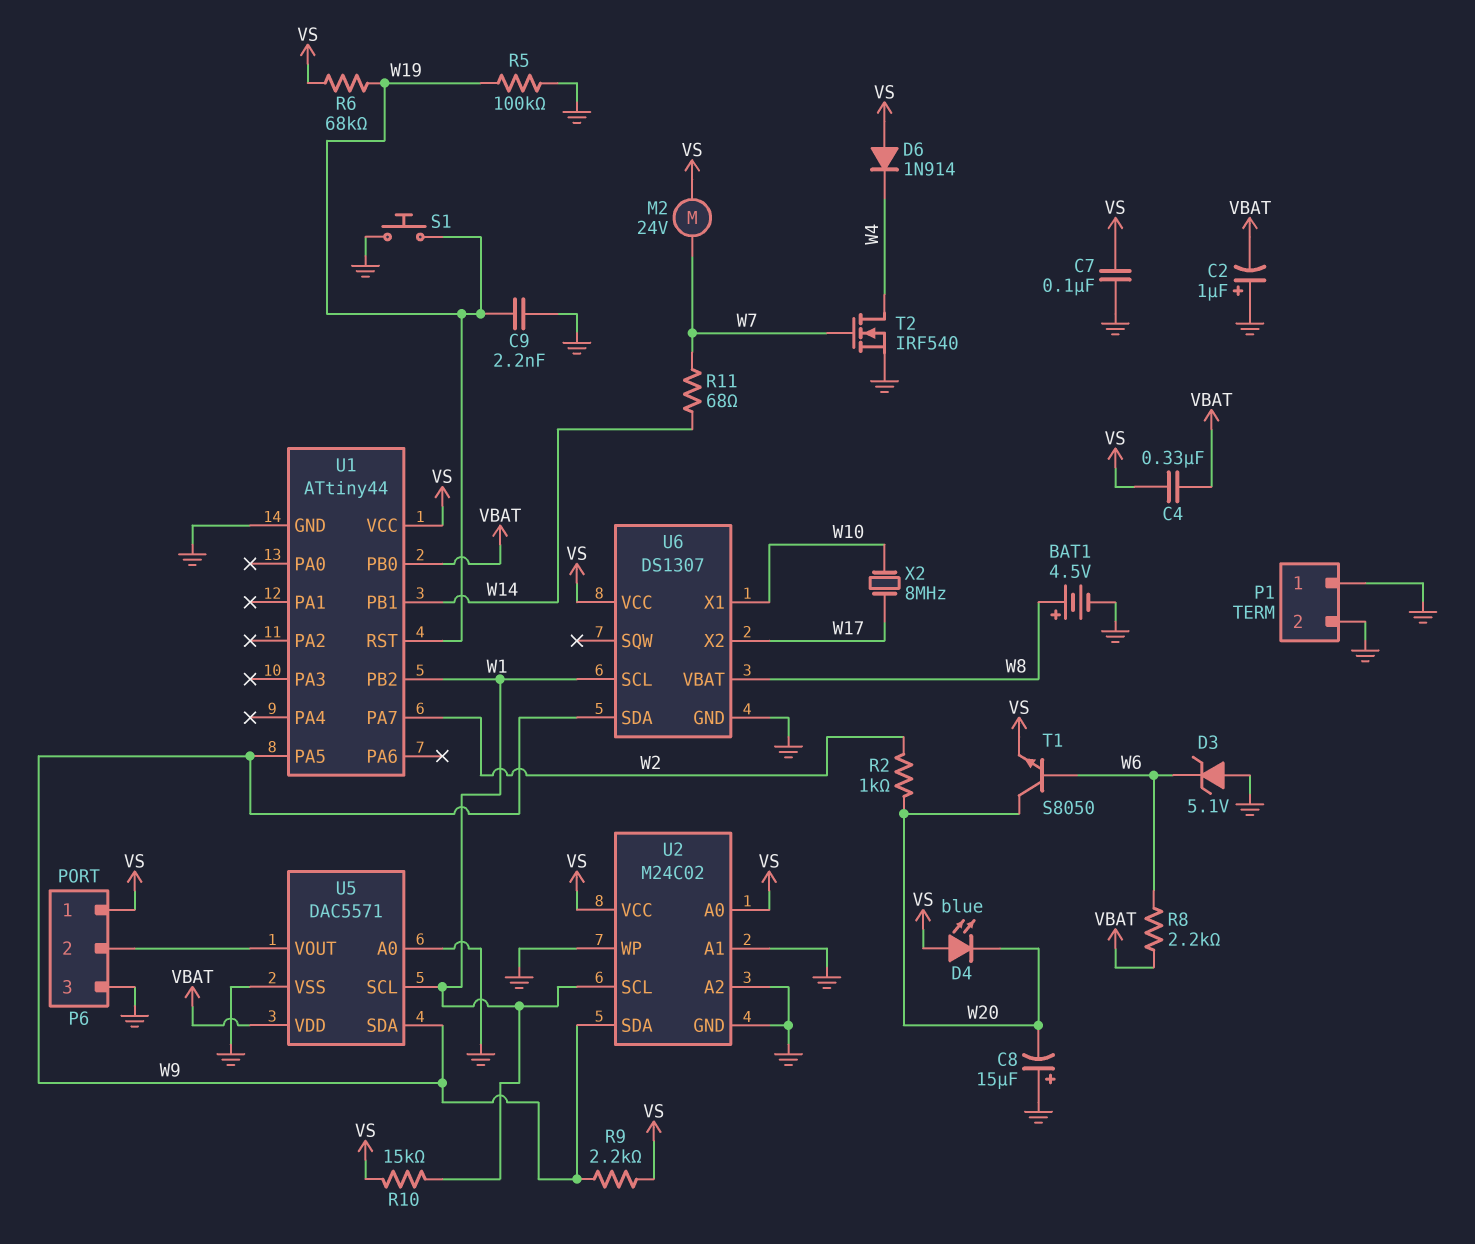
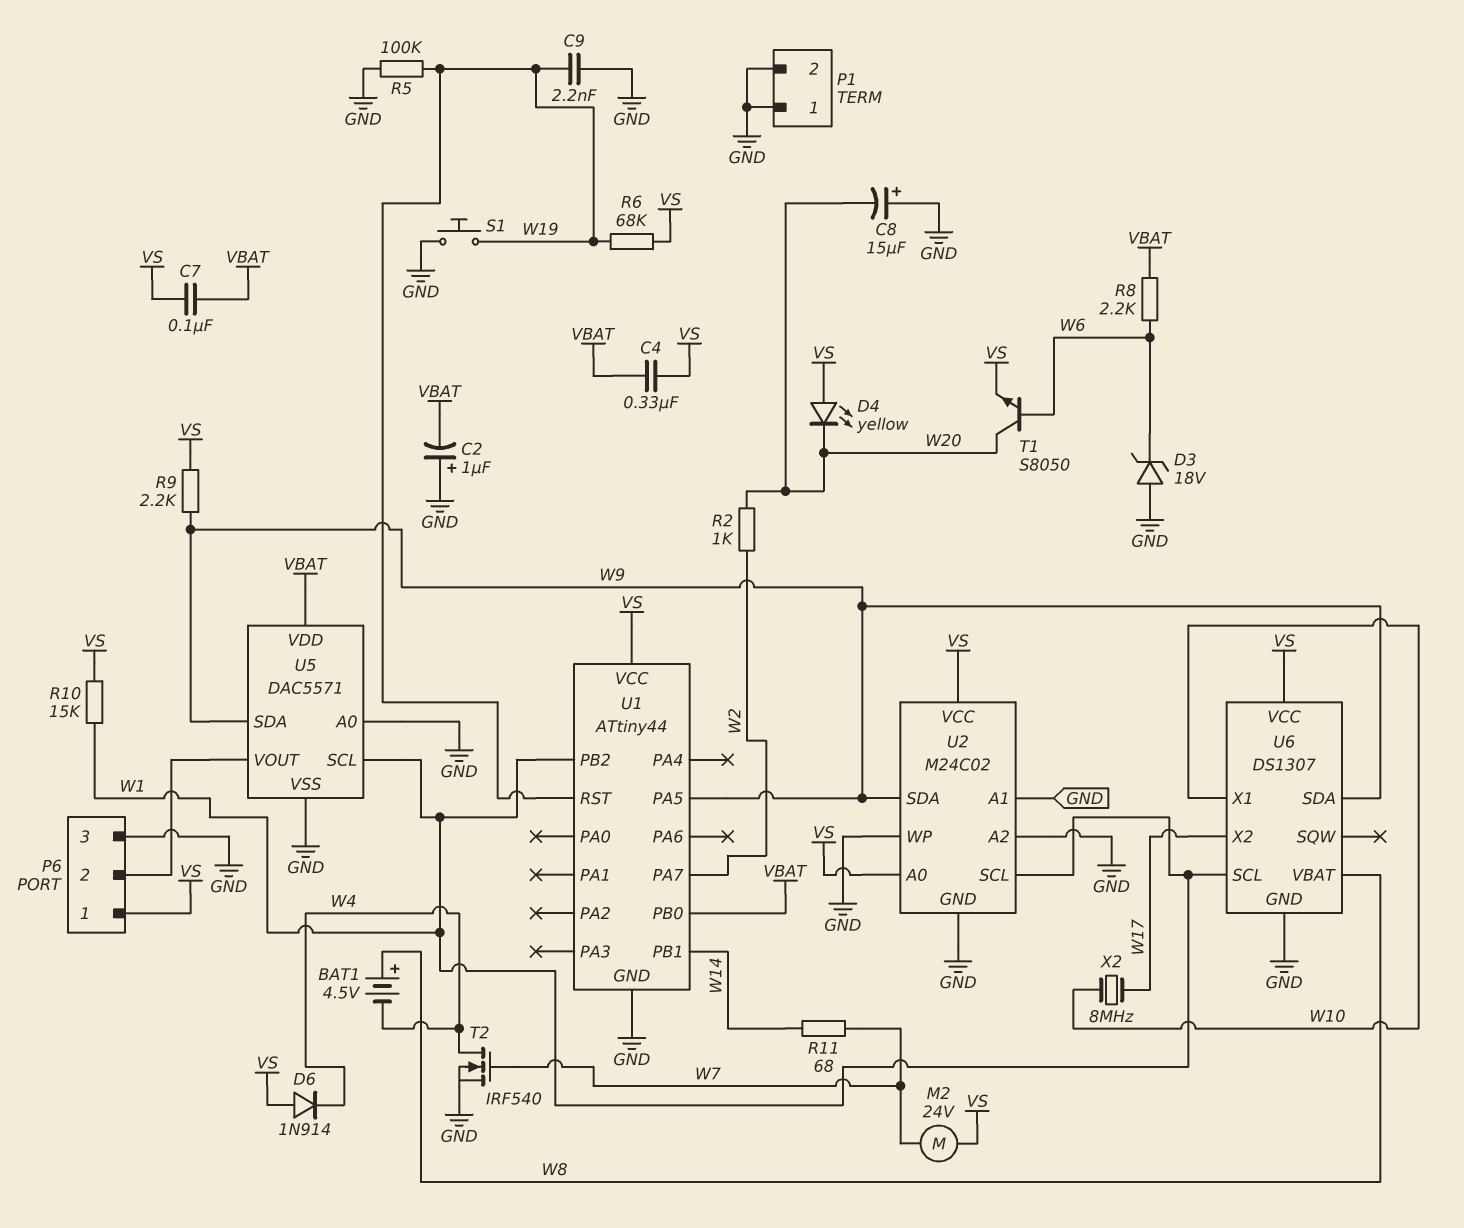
BAT1: 4.5V (plus W8, minus GND) -> 4.5V (plus W8, minus W4)
C7: 100nF (GND, VS) -> 100nF (VBAT, VS)
D3: zener 5.1V (A GND, K W6) -> zener 18V (A GND, K W6)
D4: LED blue (A VS, K W20) -> LED yellow (A VS, K W20)

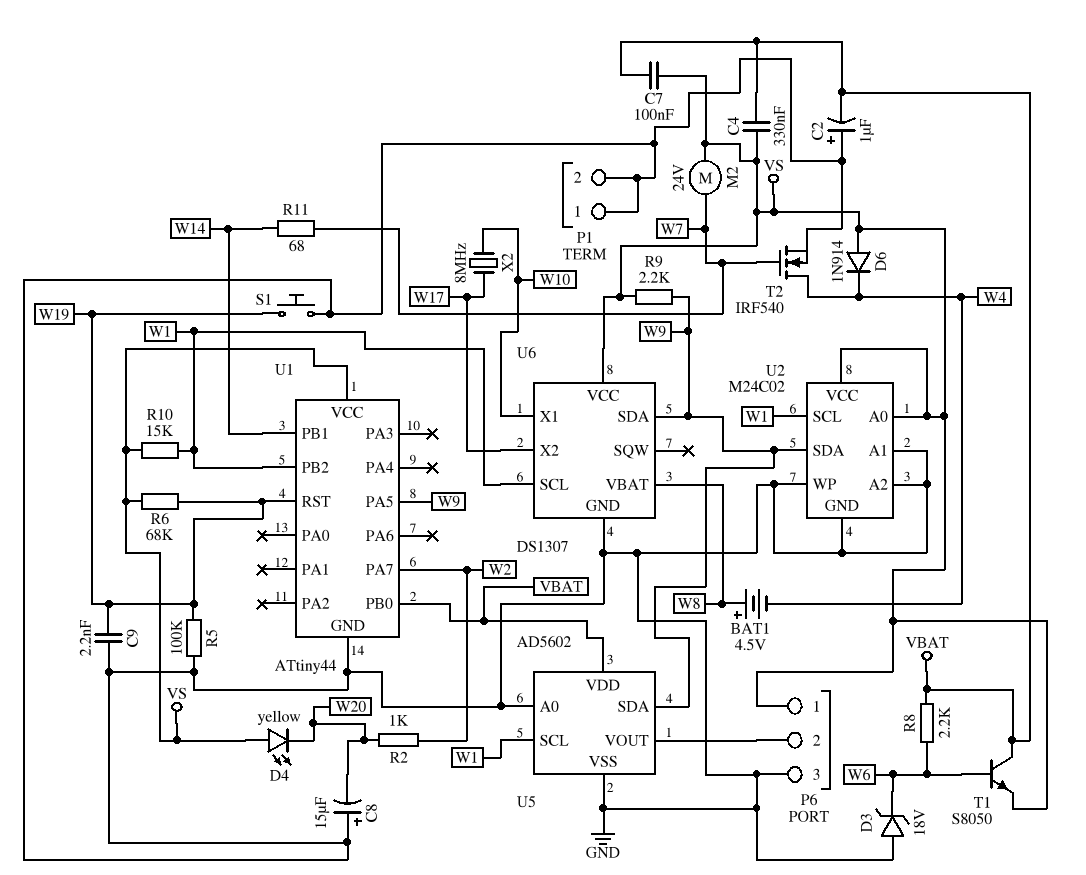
T1: NPN S8050 (B W6, C W20, E VS) -> NPN S8050 (B W6, C VBAT, E VS)
U5: DAC5571 -> AD5602

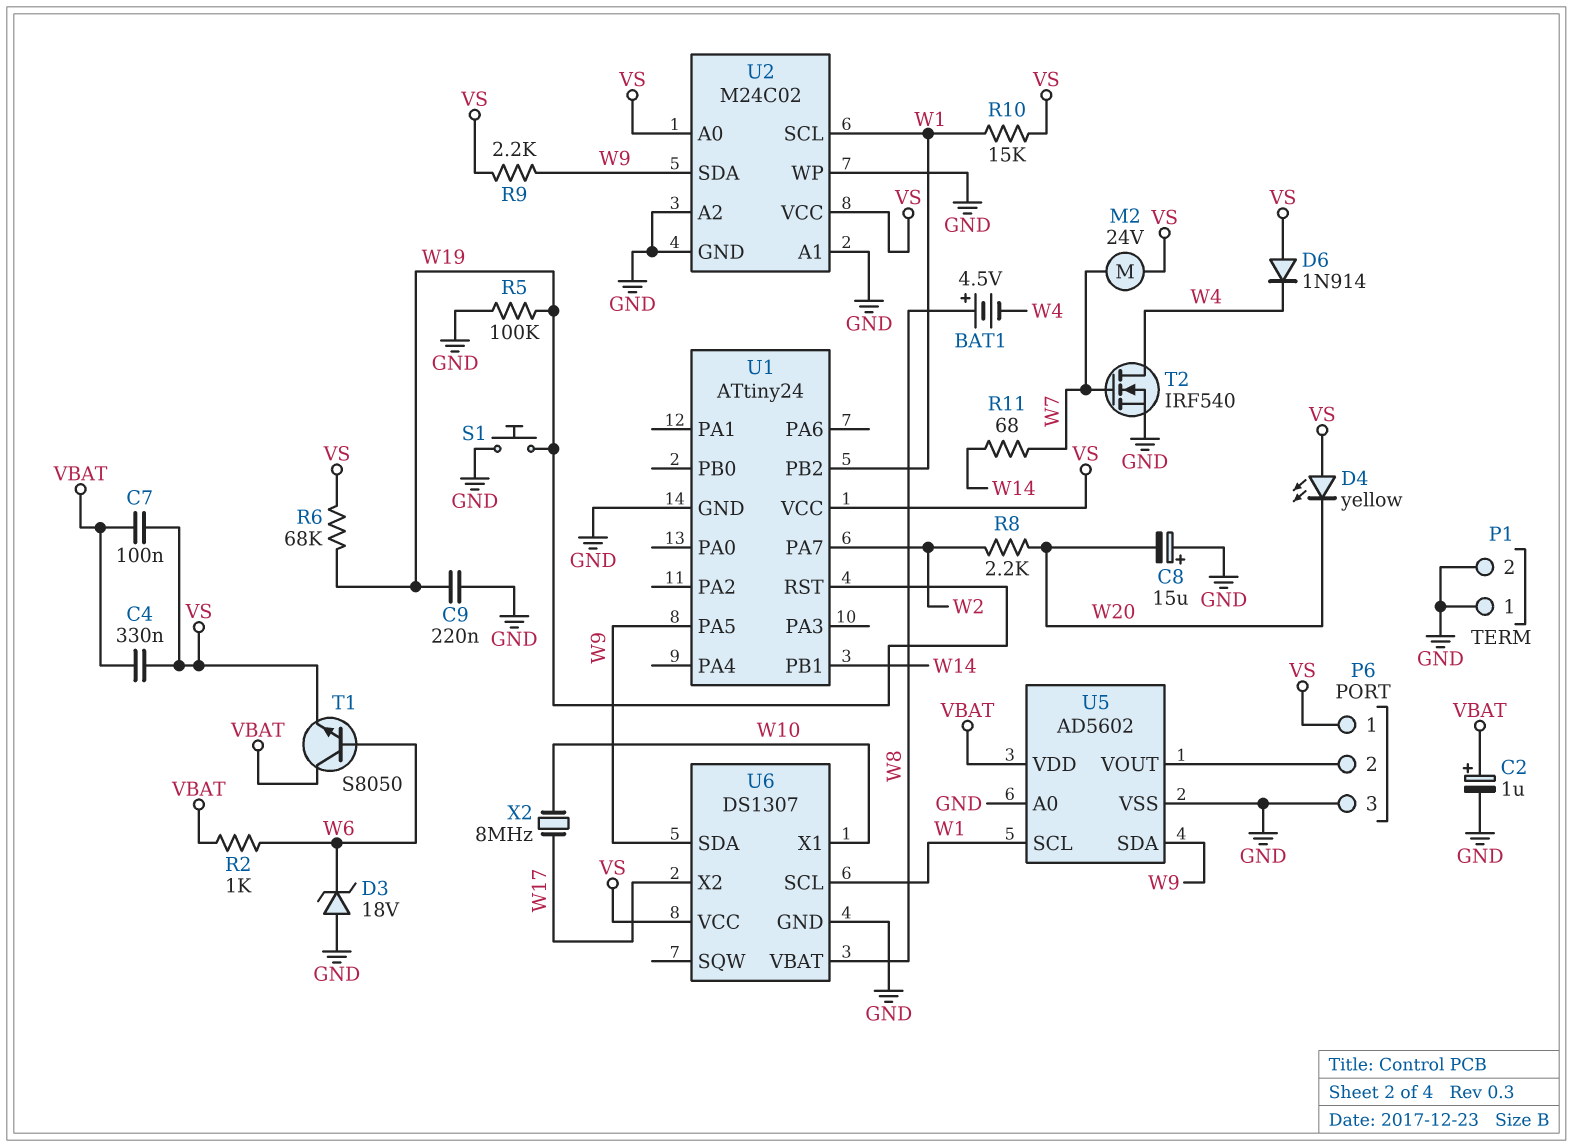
C2: 1uF (plus GND, minus VBAT) -> 1uF (plus VBAT, minus GND)
C9: 2.2nF (GND, W19) -> 220nF (GND, W19)
R2: 1k (W2, W20) -> 1k (VBAT, W6)
R8: 2.2k (VBAT, W6) -> 2.2k (W2, W20)
U1: ATtiny44 -> ATtiny24
U1 pin PB0: VBAT -> none

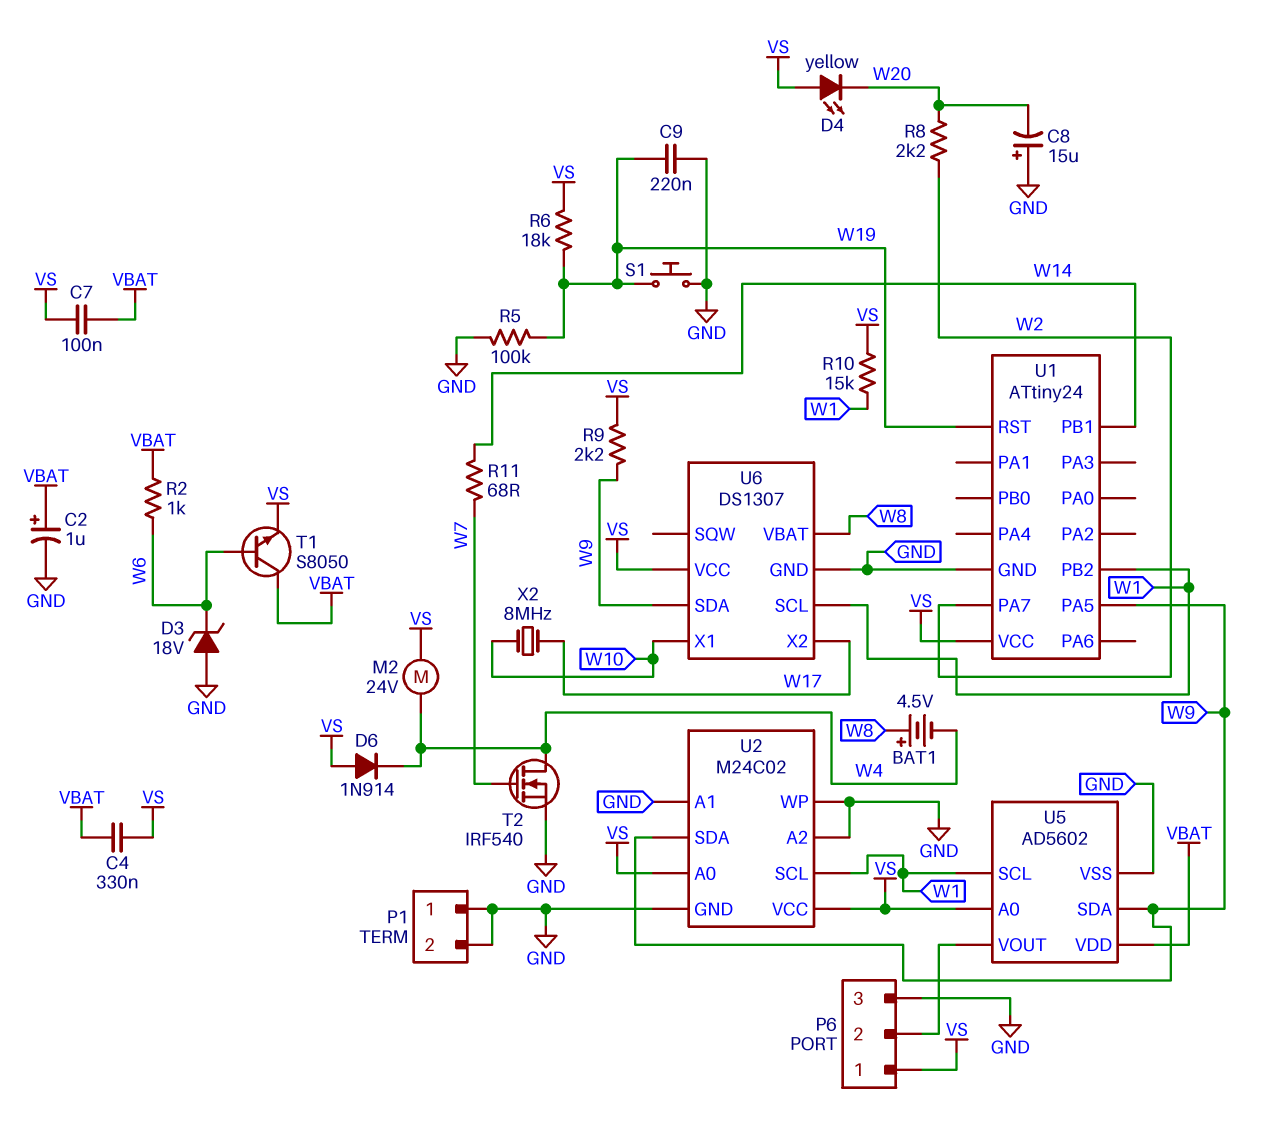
M2: motor 24V (VS, W7) -> motor 24V (VS, W4)
R6: 68k (VS, W19) -> 18k (VS, W19)
U5 pin A0: GND -> VS

